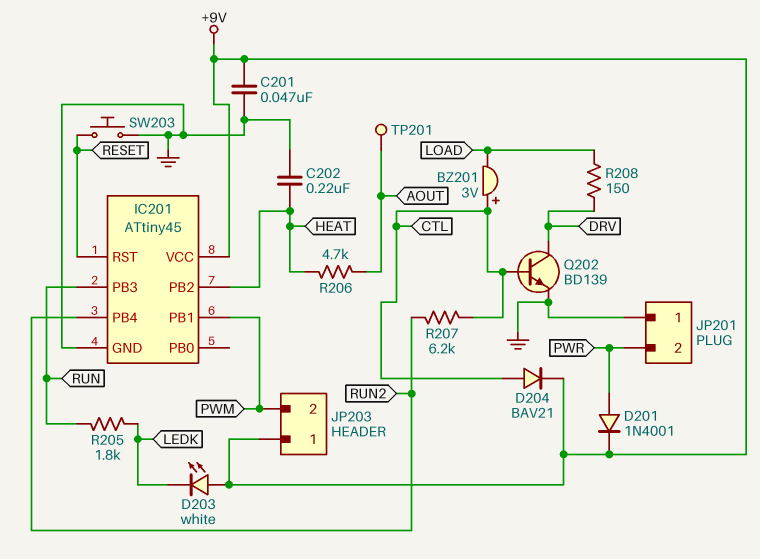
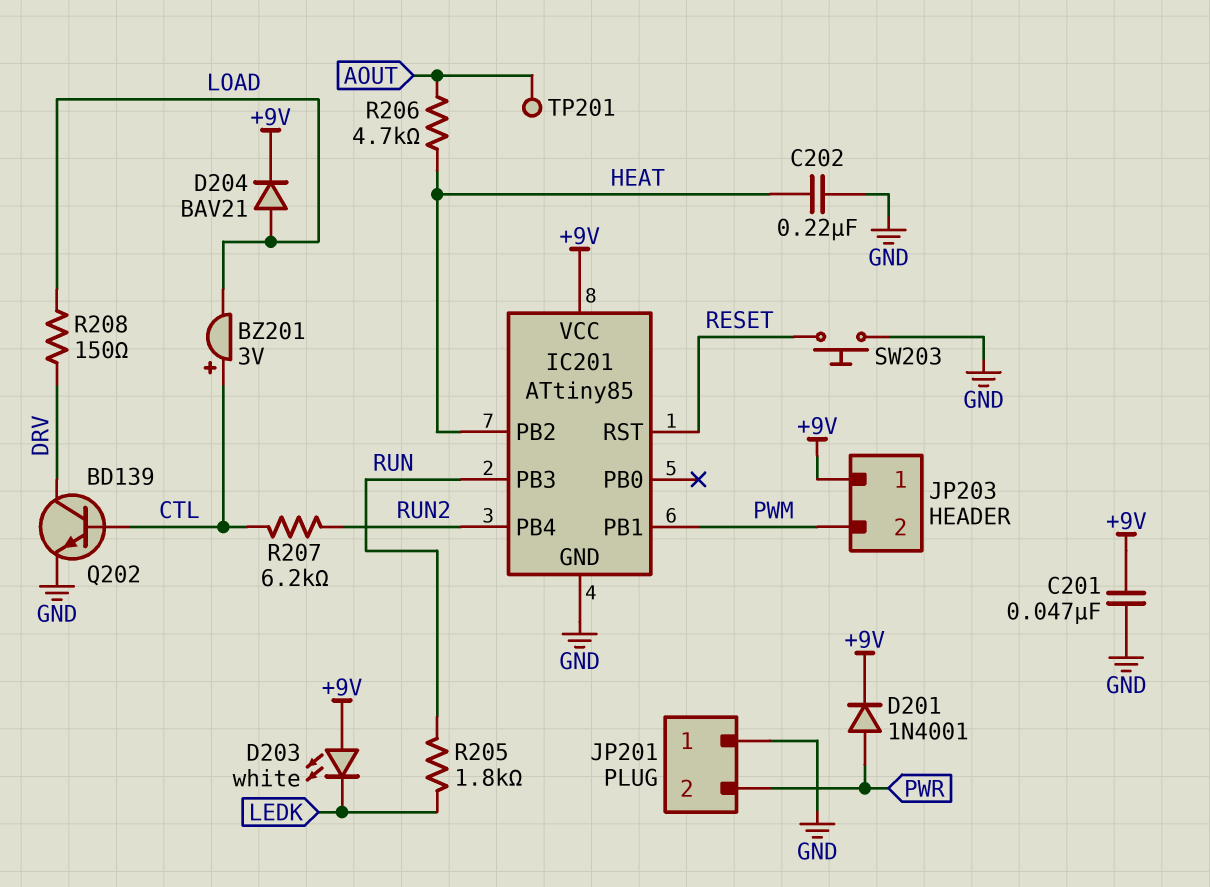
D204: diode BAV21 (A CTL, K +9V) -> diode BAV21 (A LOAD, K +9V)
IC201: ATtiny45 -> ATtiny85

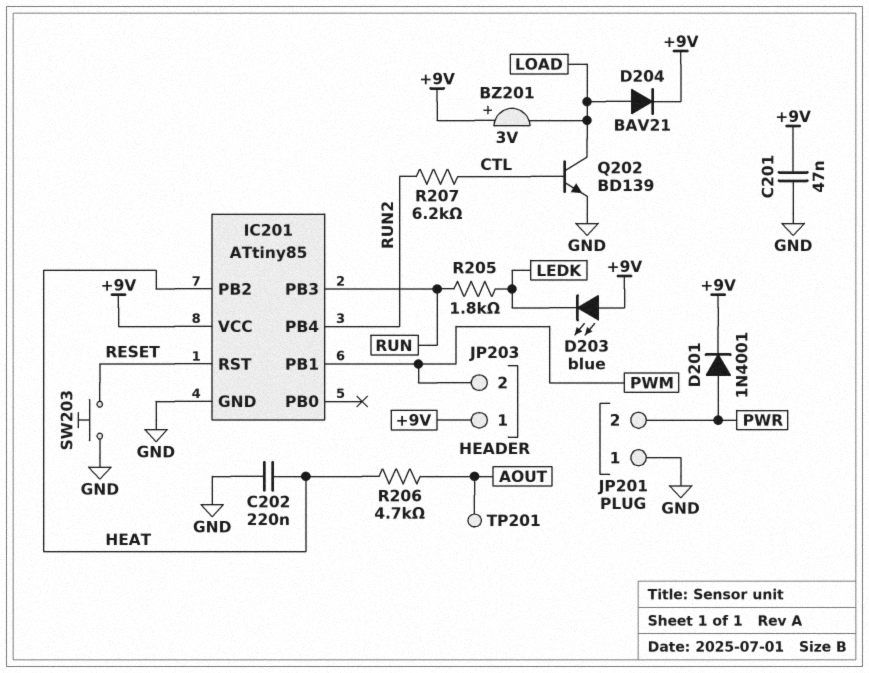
BZ201: buzzer 3V (plus CTL, minus LOAD) -> buzzer 3V (plus +9V, minus LOAD)
D203: LED white (A +9V, K LEDK) -> LED blue (A +9V, K LEDK)
Q202: NPN BD139 (B CTL, C DRV, E GND) -> NPN BD139 (B CTL, C LOAD, E GND)
R208: 150 (DRV, LOAD) -> none

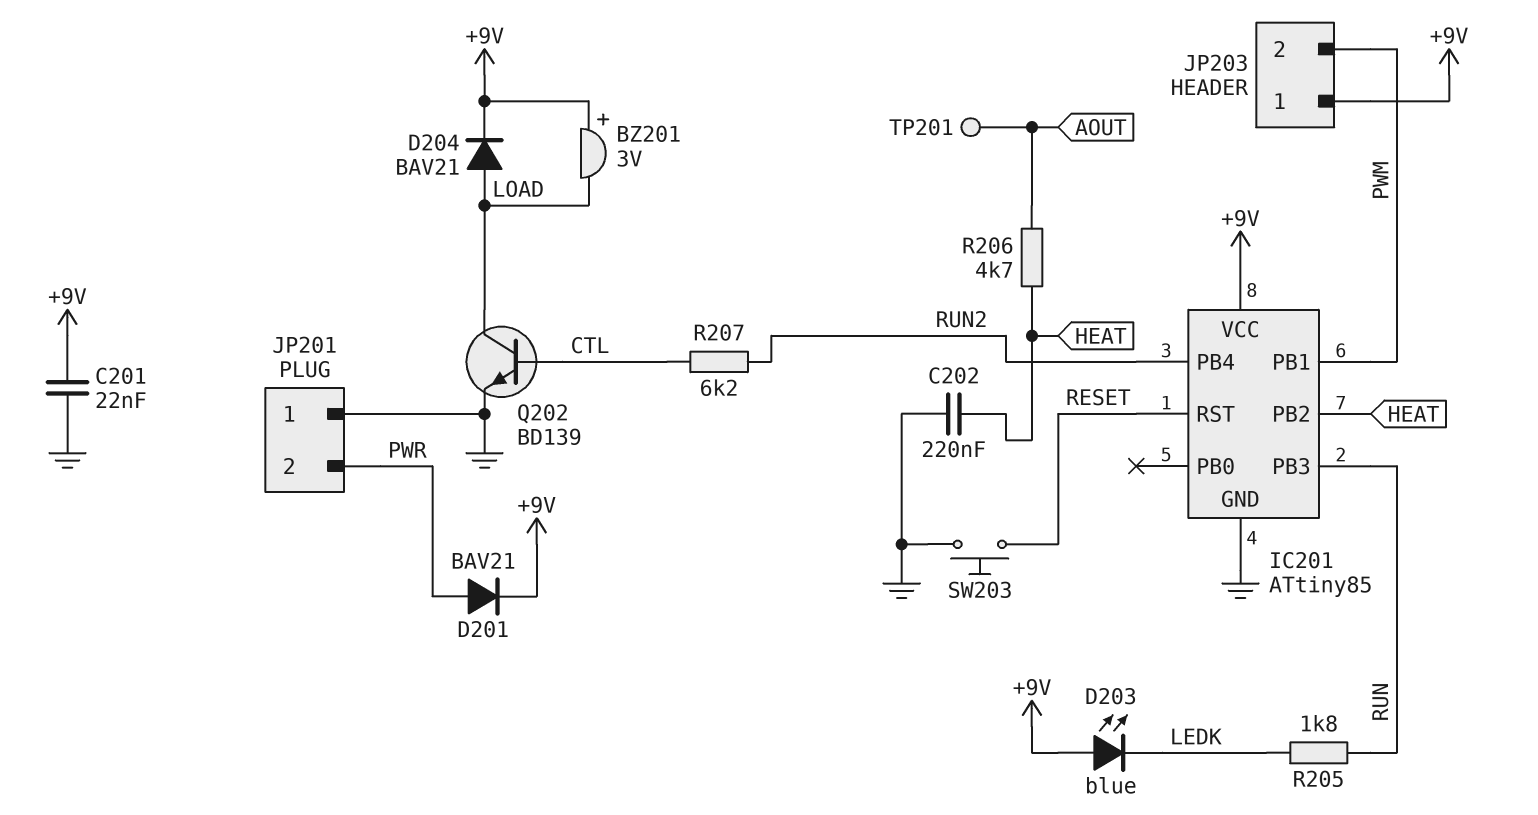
C201: 47nF (+9V, GND) -> 22nF (+9V, GND)
D201: diode 1N4001 (A PWR, K +9V) -> diode BAV21 (A PWR, K +9V)

